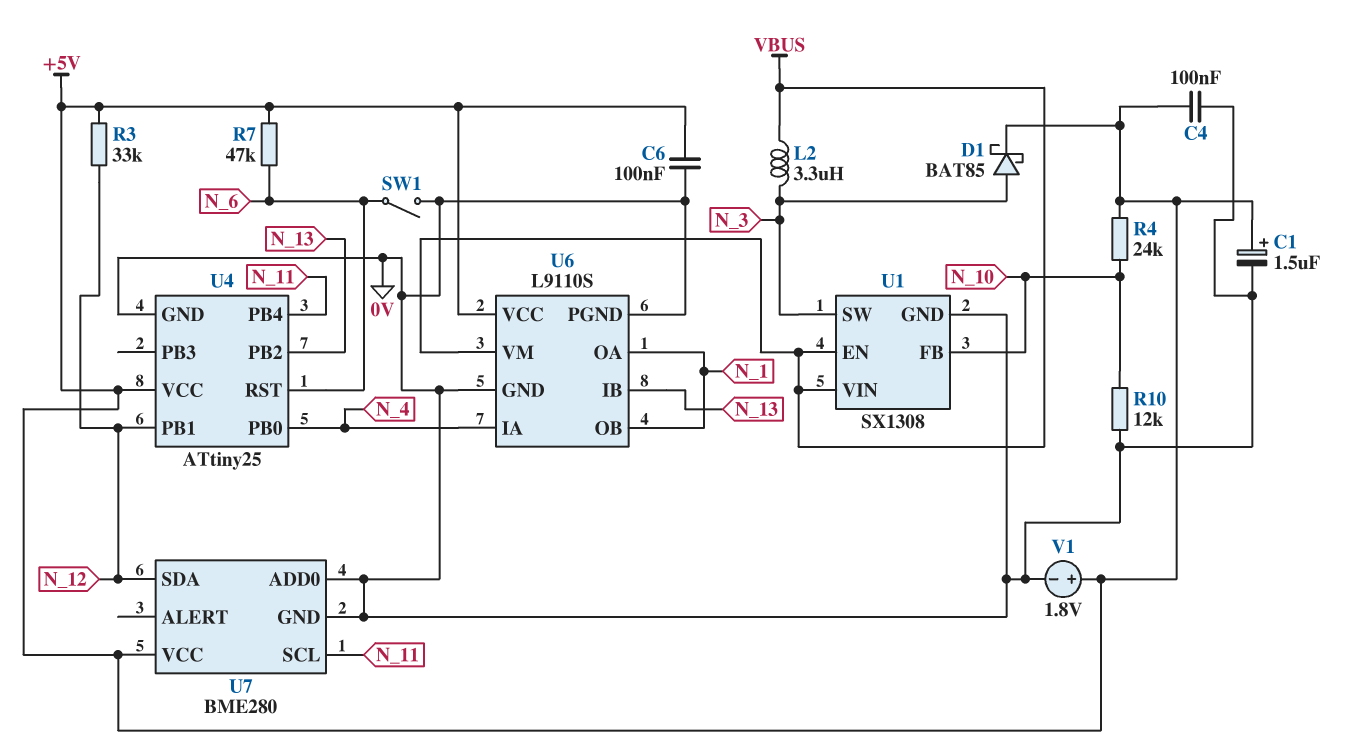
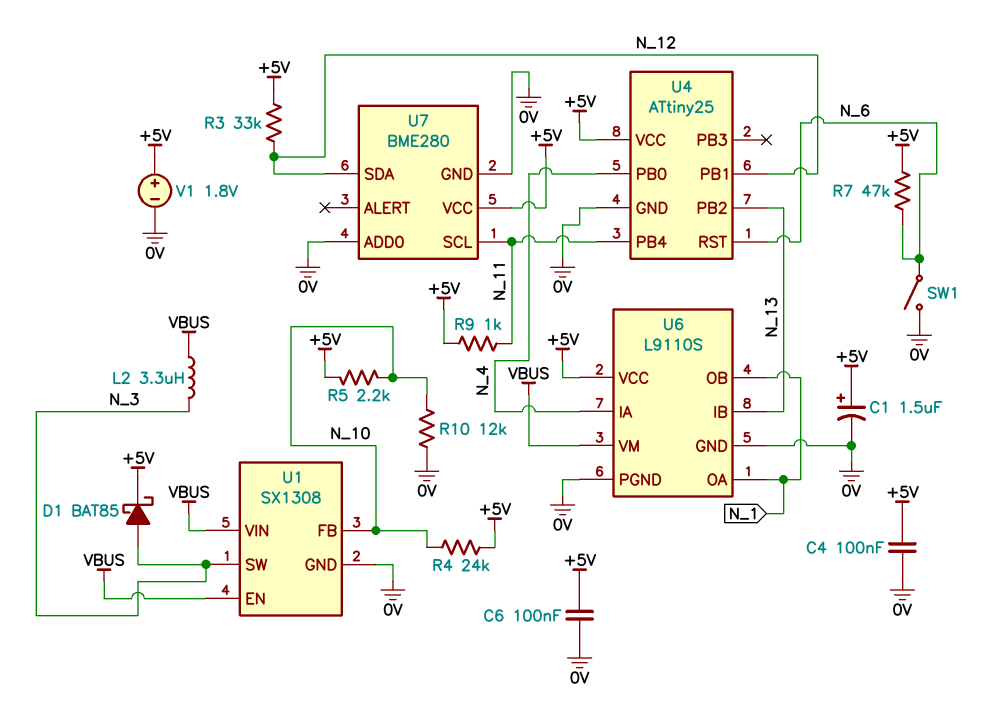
R5: none -> 2.2k (+5V, N_10)
R9: none -> 1k (+5V, N_11)

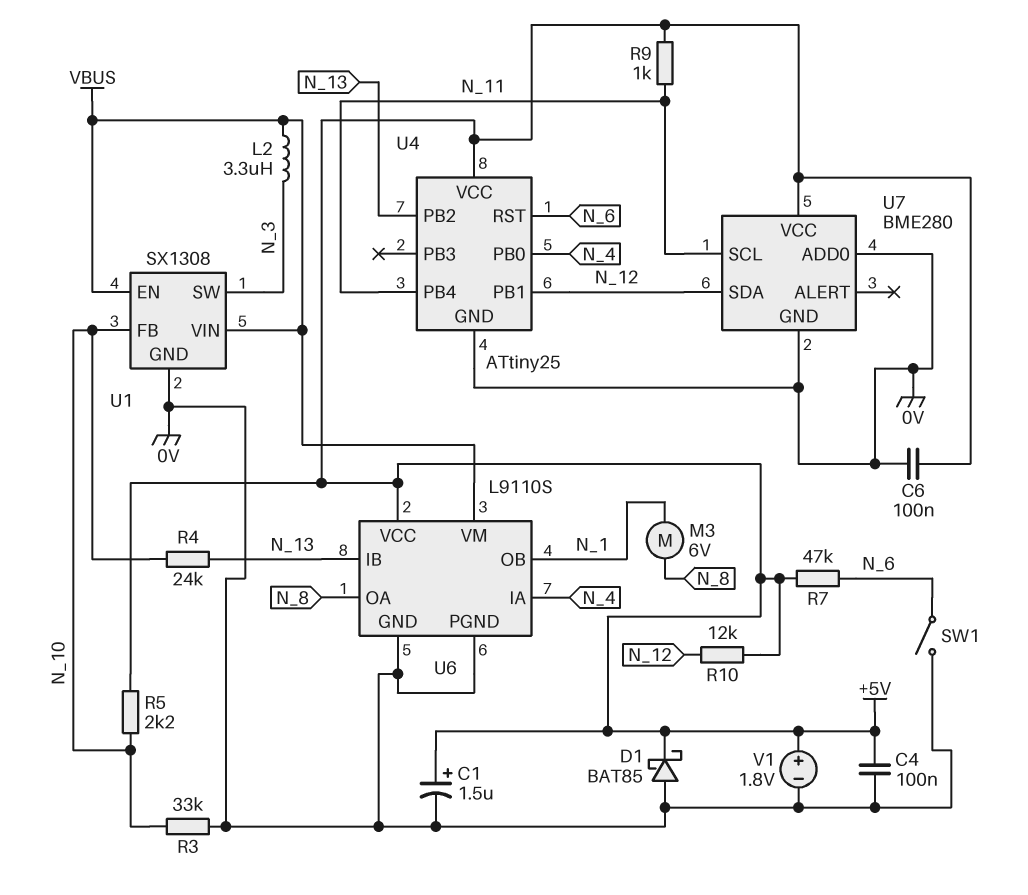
D1: schottky BAT85 (A N_3, K +5V) -> schottky BAT85 (A 0V, K +5V)
M3: none -> motor 6V (N_1, N_8)
R3: 33k (+5V, N_12) -> 33k (0V, N_10)
R4: 24k (+5V, N_10) -> 24k (N_10, N_13)
R10: 12k (0V, N_10) -> 12k (+5V, N_12)
U6 pin OA: N_1 -> N_8

